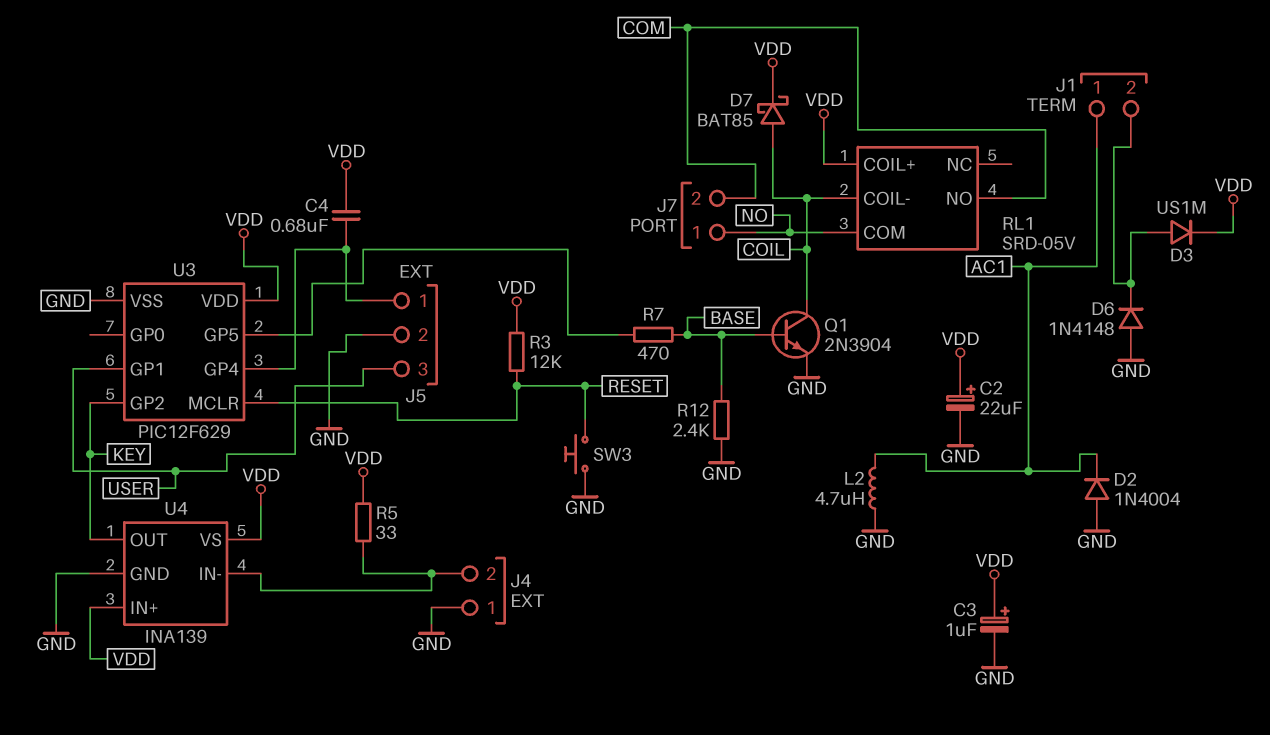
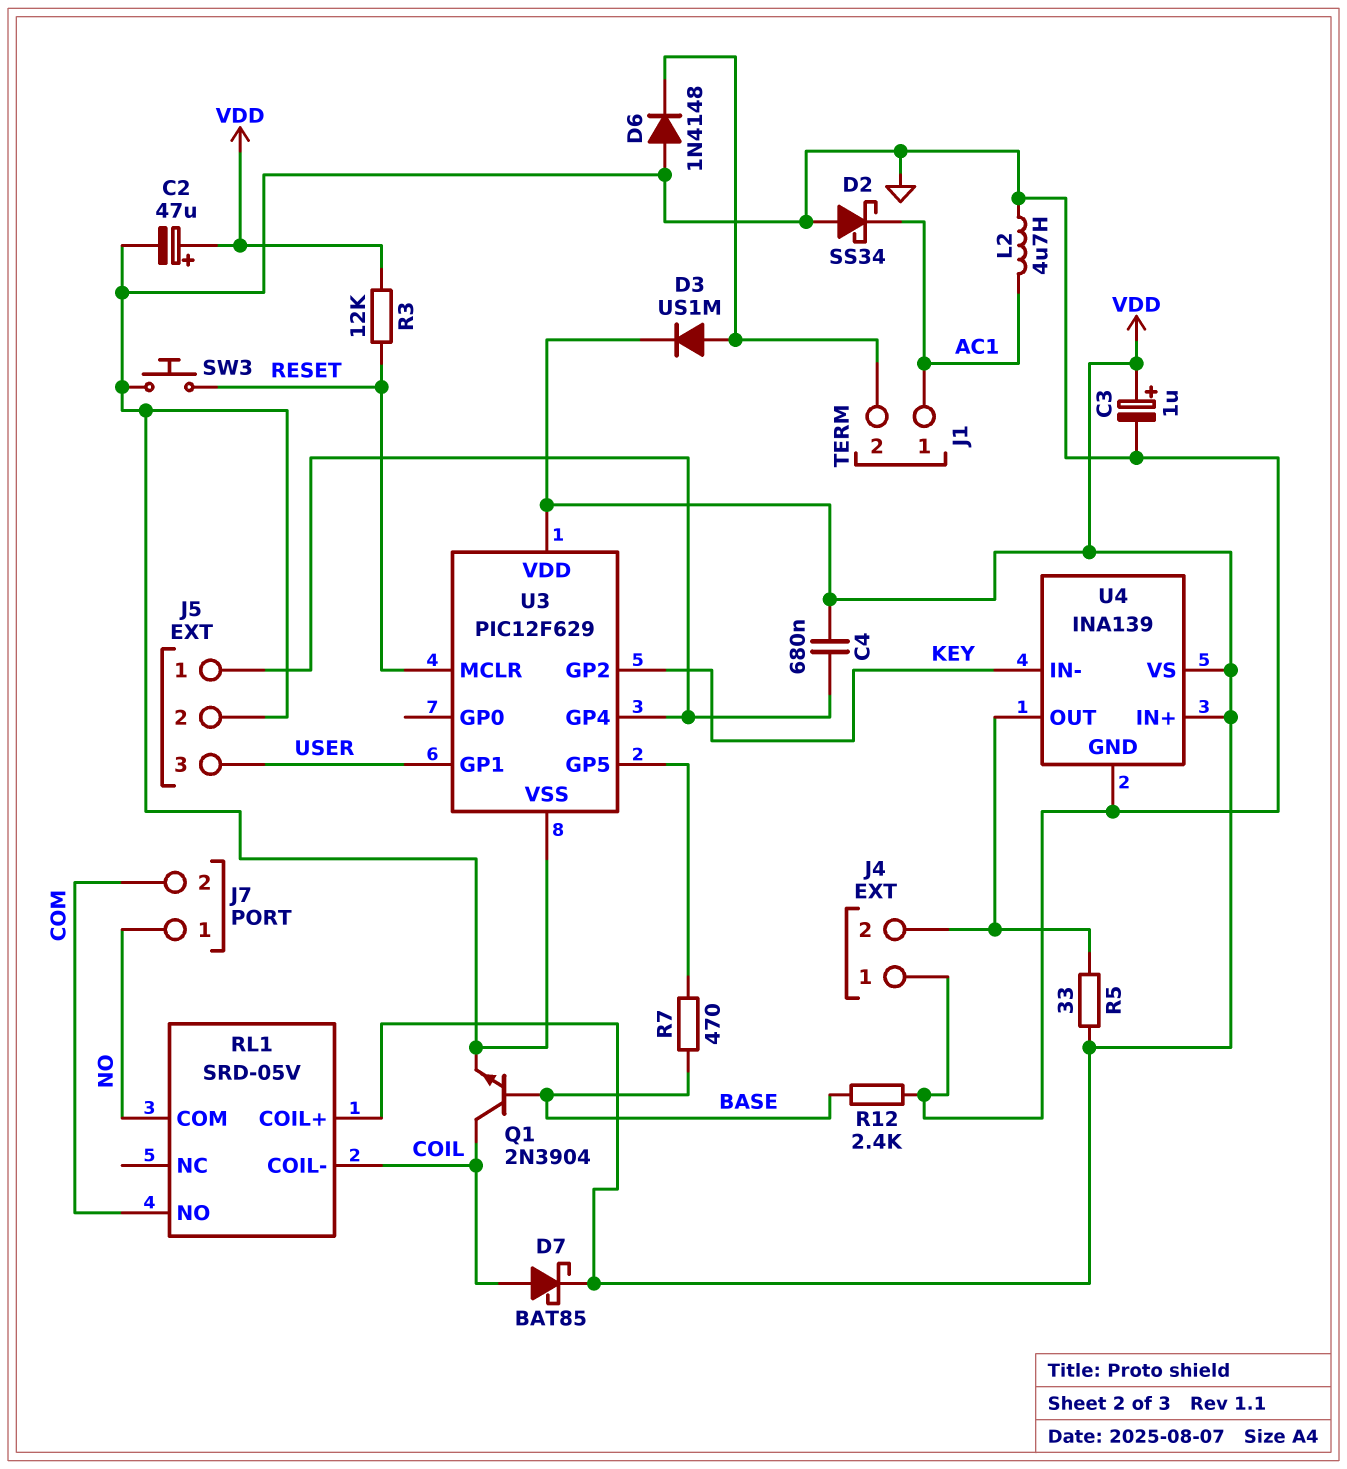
C2: 22uF (plus VDD, minus GND) -> 47uF (plus VDD, minus GND)
D2: diode 1N4004 (A GND, K AC1) -> schottky SS34 (A GND, K AC1)
U4 pin IN-: J4/2 -> KEY
U4 pin OUT: KEY -> J4/2

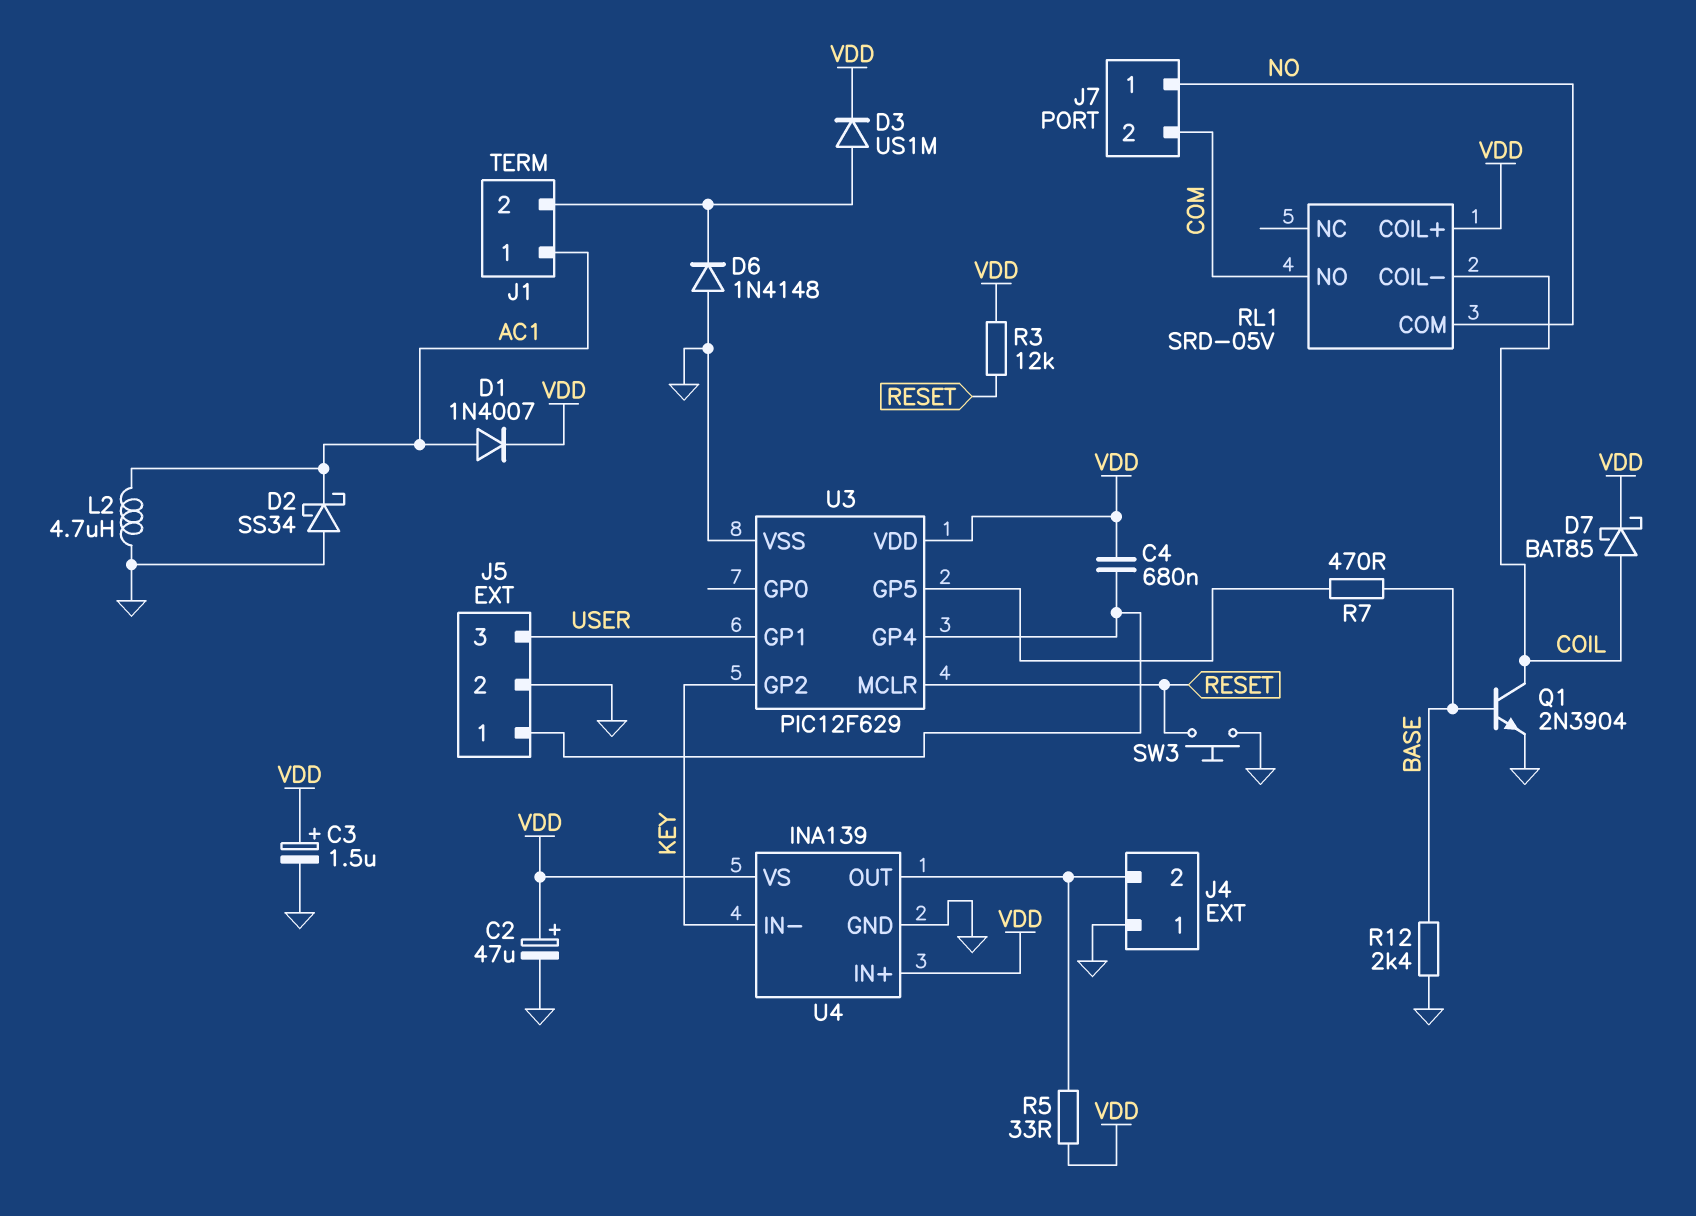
C3: 1uF (plus VDD, minus GND) -> 1.5uF (plus VDD, minus GND)
D1: none -> diode 1N4007 (A AC1, K VDD)

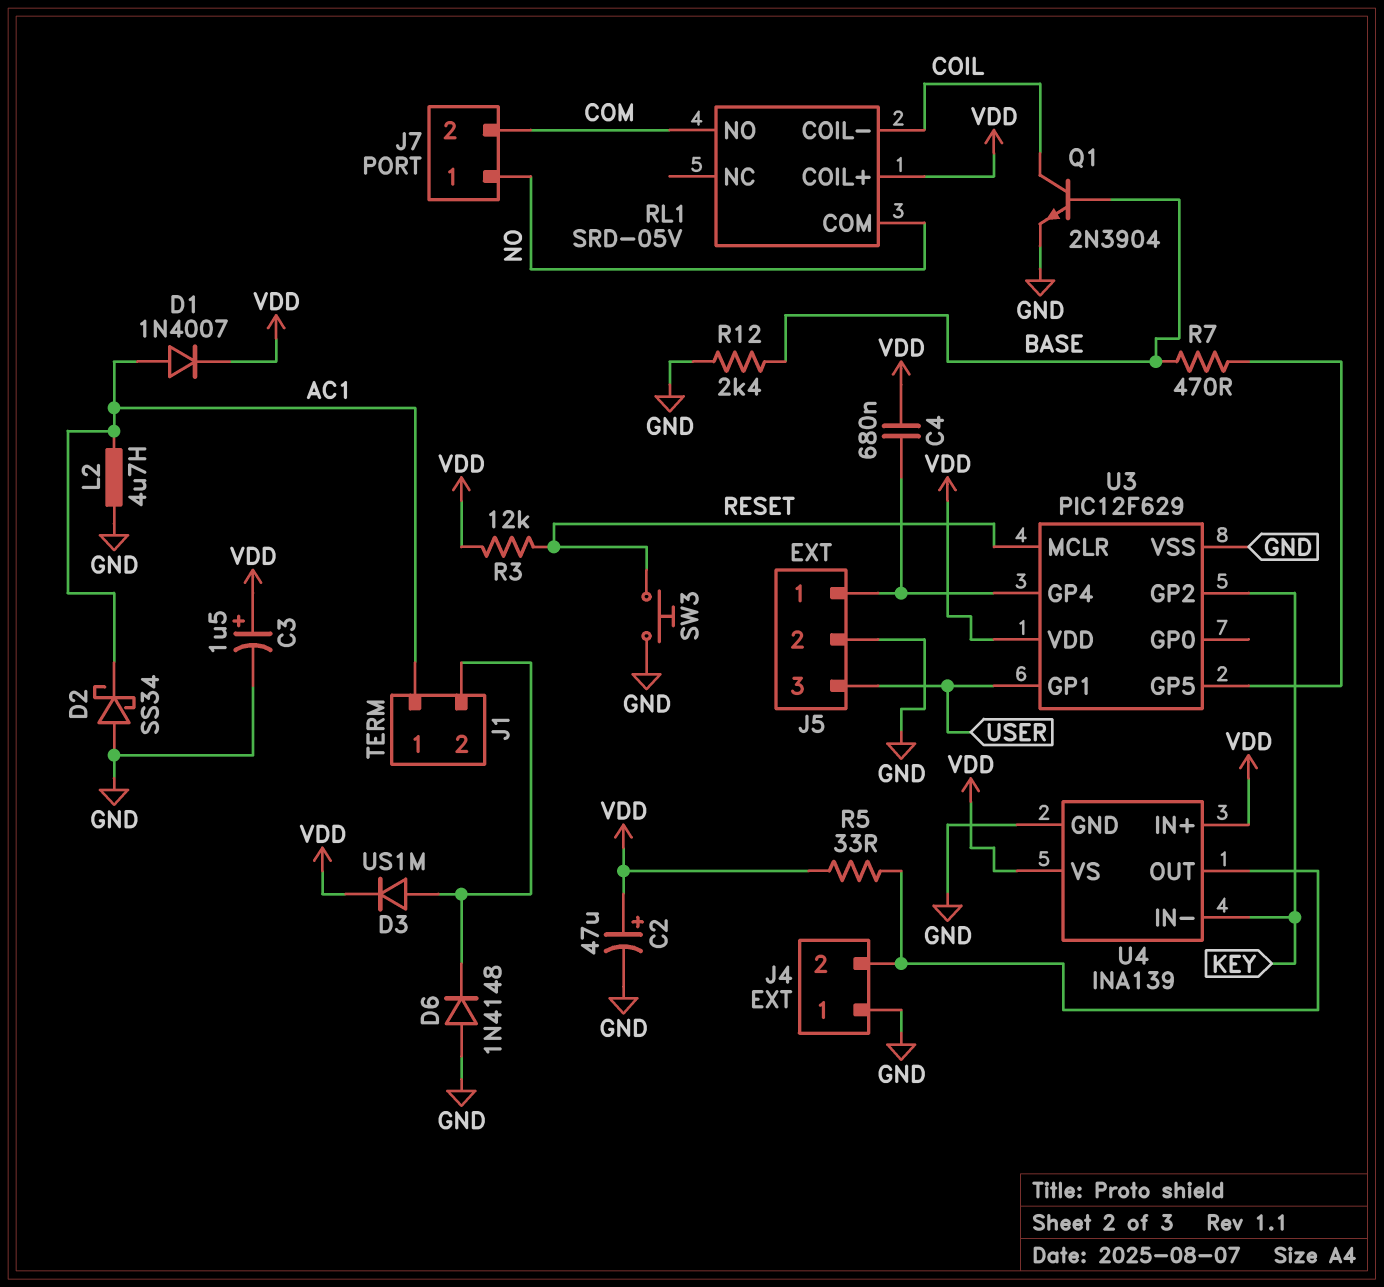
D7: schottky BAT85 (A COIL, K VDD) -> none

